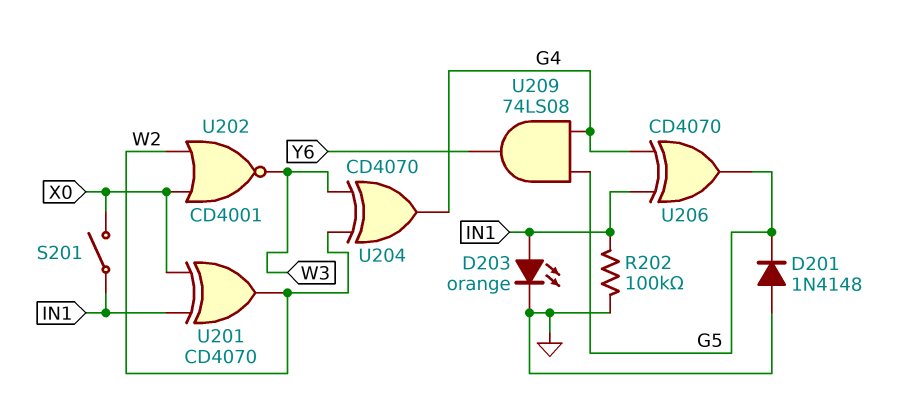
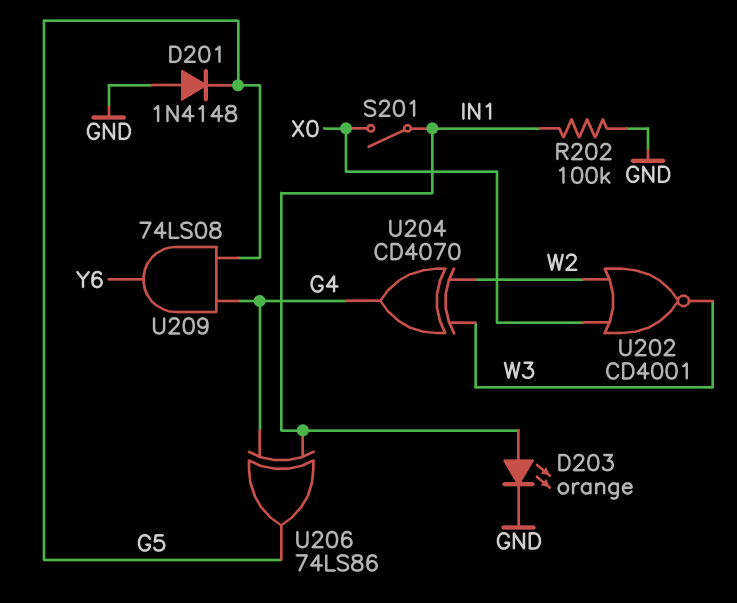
U201: XOR CD4070 (in IN1, in X0, out W2) -> none
U206: XOR CD4070 (in G4, in IN1, out G5) -> XOR 74LS86 (in G4, in IN1, out G5)

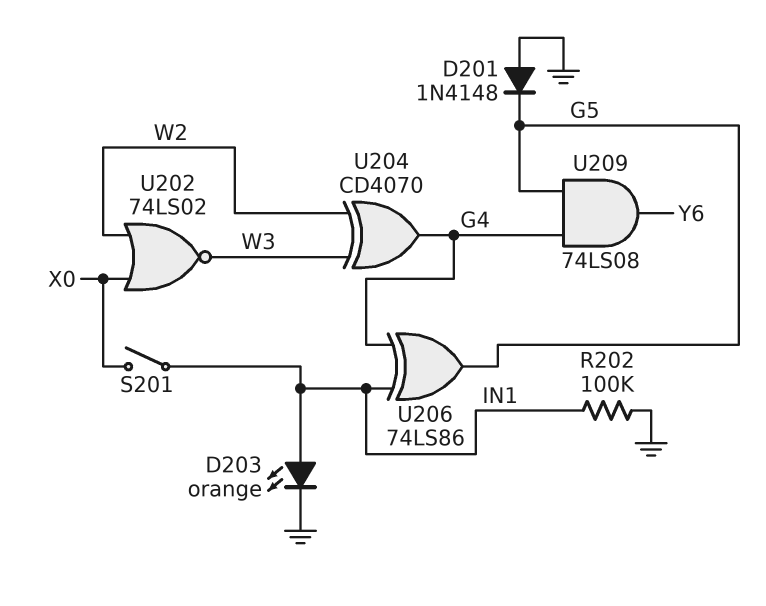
U202: NOR CD4001 (in W2, in X0, out W3) -> NOR 74LS02 (in W2, in X0, out W3)

